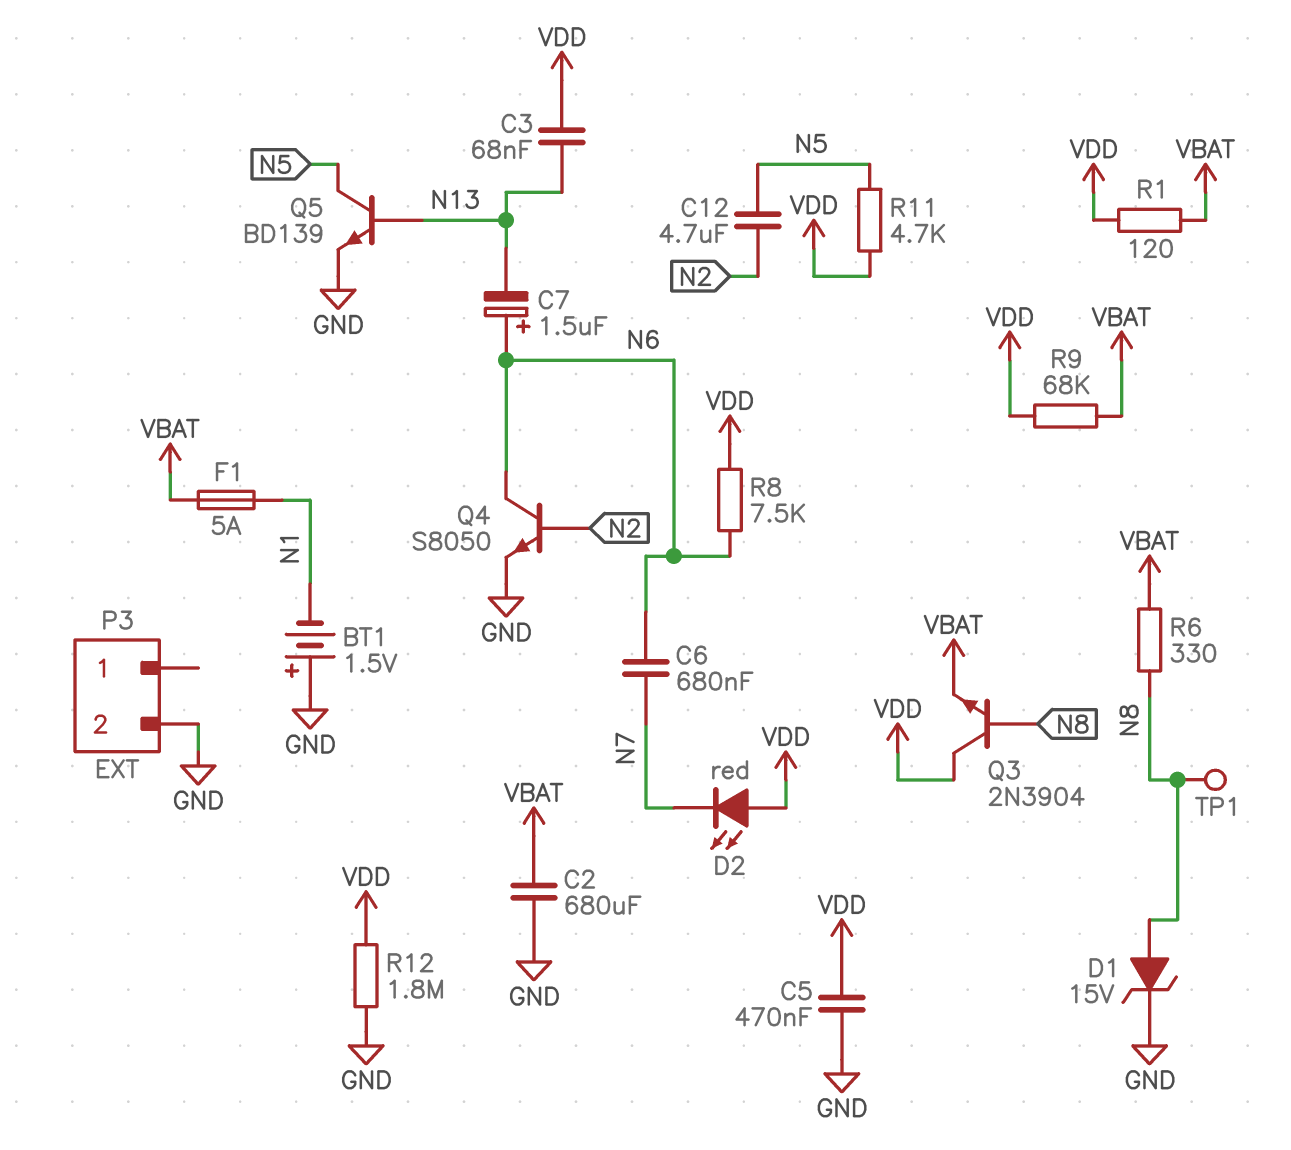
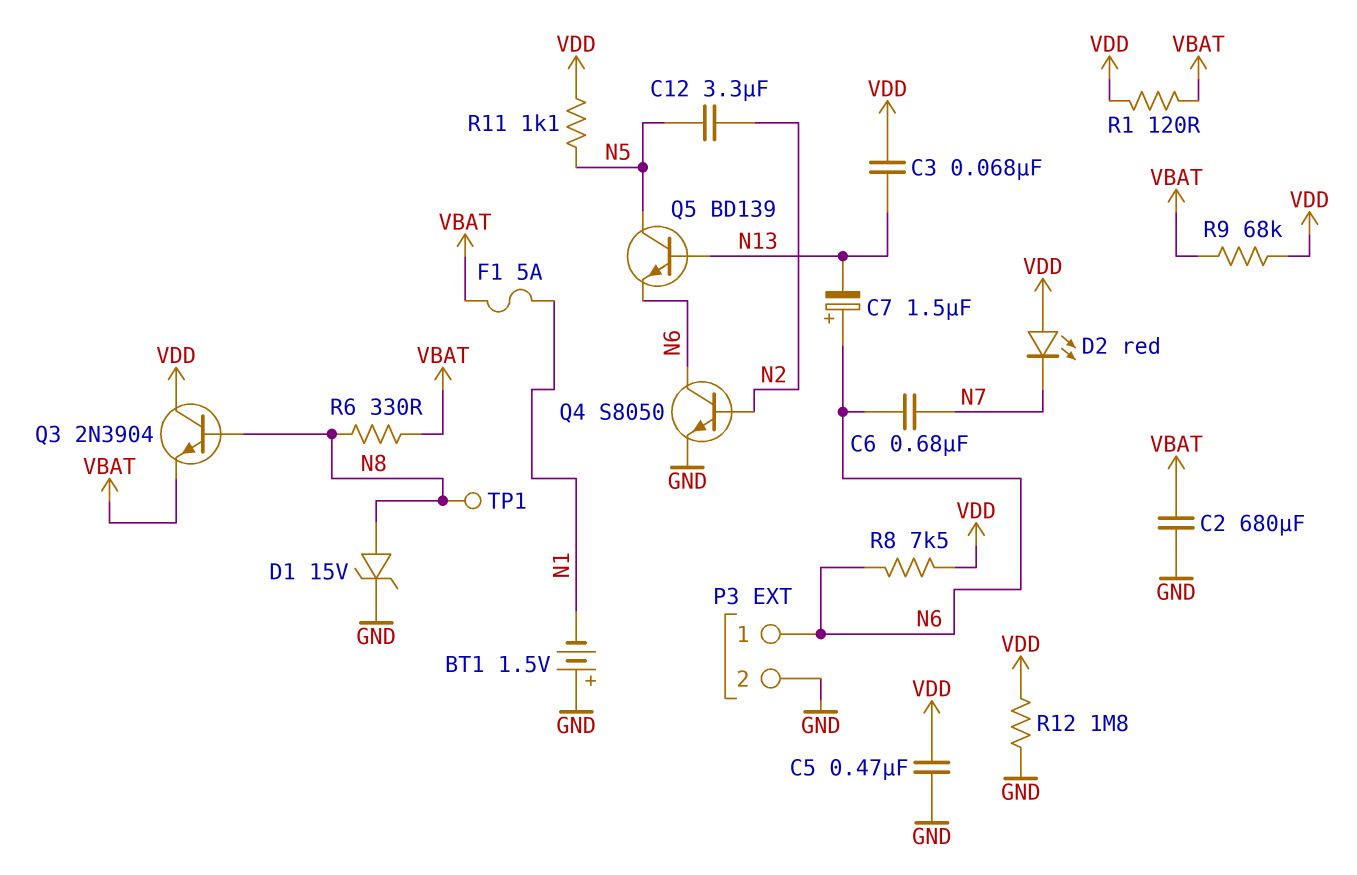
C12: 4.7uF (N2, N5) -> 3.3uF (N2, N5)
P3 pin 1: none -> N6
Q5: NPN BD139 (B N13, C N5, E GND) -> NPN BD139 (B N13, C N5, E N6)
R11: 4.7k (N5, VDD) -> 1.1k (N5, VDD)

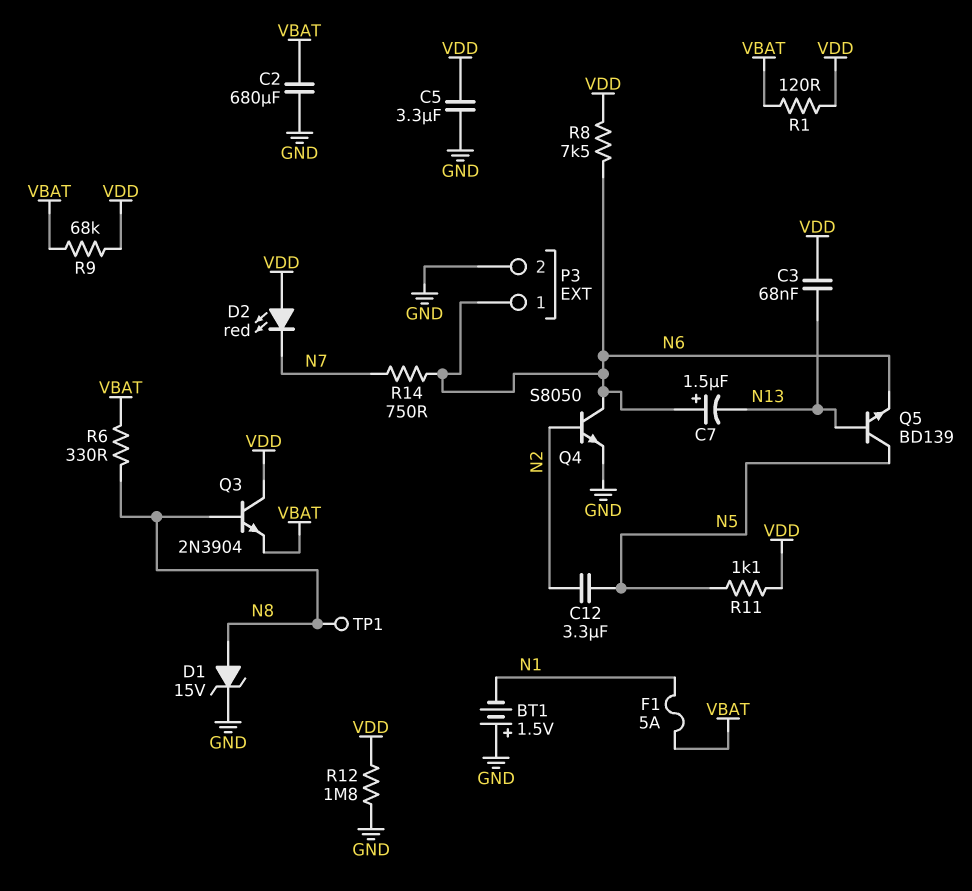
C5: 470nF (GND, VDD) -> 3.3uF (GND, VDD)
C6: 680nF (N6, N7) -> none
R14: none -> 750 (N6, N7)

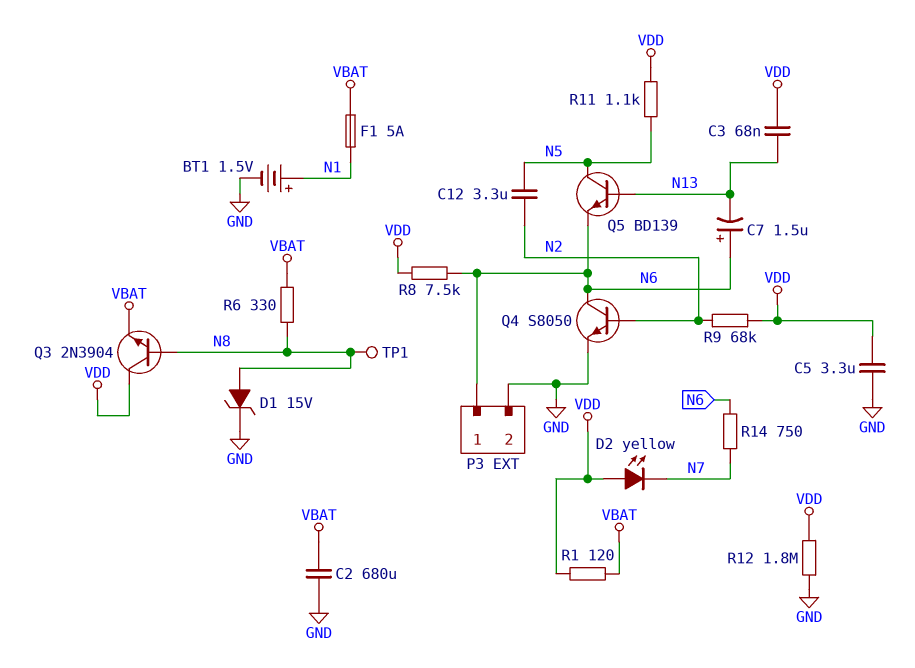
BT1: 1.5V (plus GND, minus N1) -> 1.5V (plus N1, minus GND)
D2: LED red (A VDD, K N7) -> LED yellow (A VDD, K N7)
R9: 68k (VBAT, VDD) -> 68k (N2, VDD)

